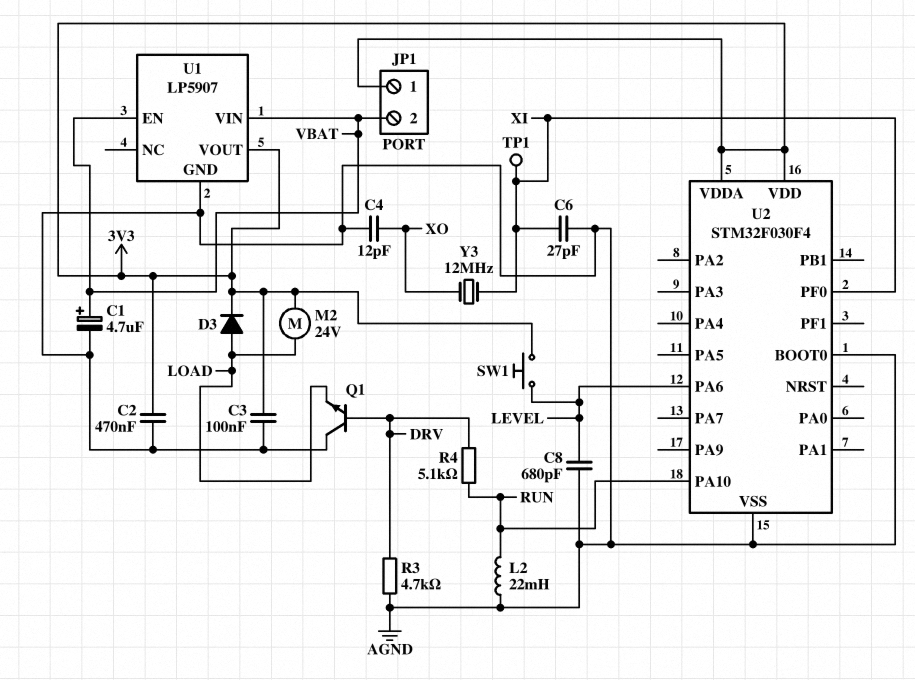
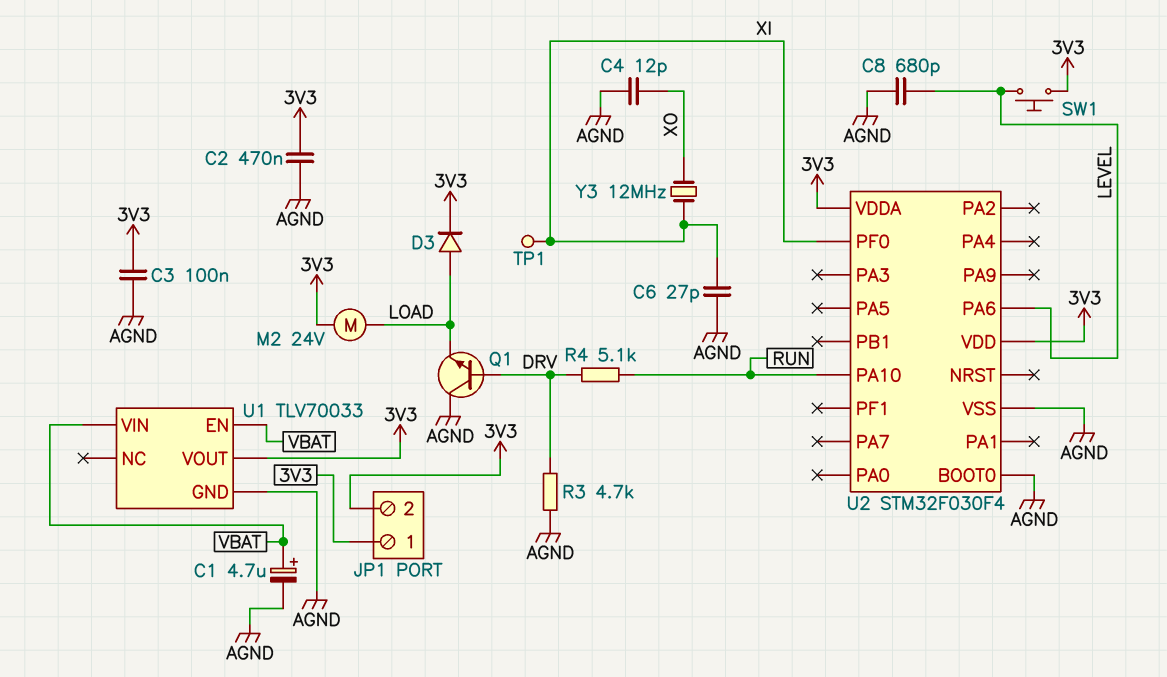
JP1 pin 2: VBAT -> 3V3
L2: 22mH (AGND, RUN) -> none
U1: LP5907 -> TLV70033

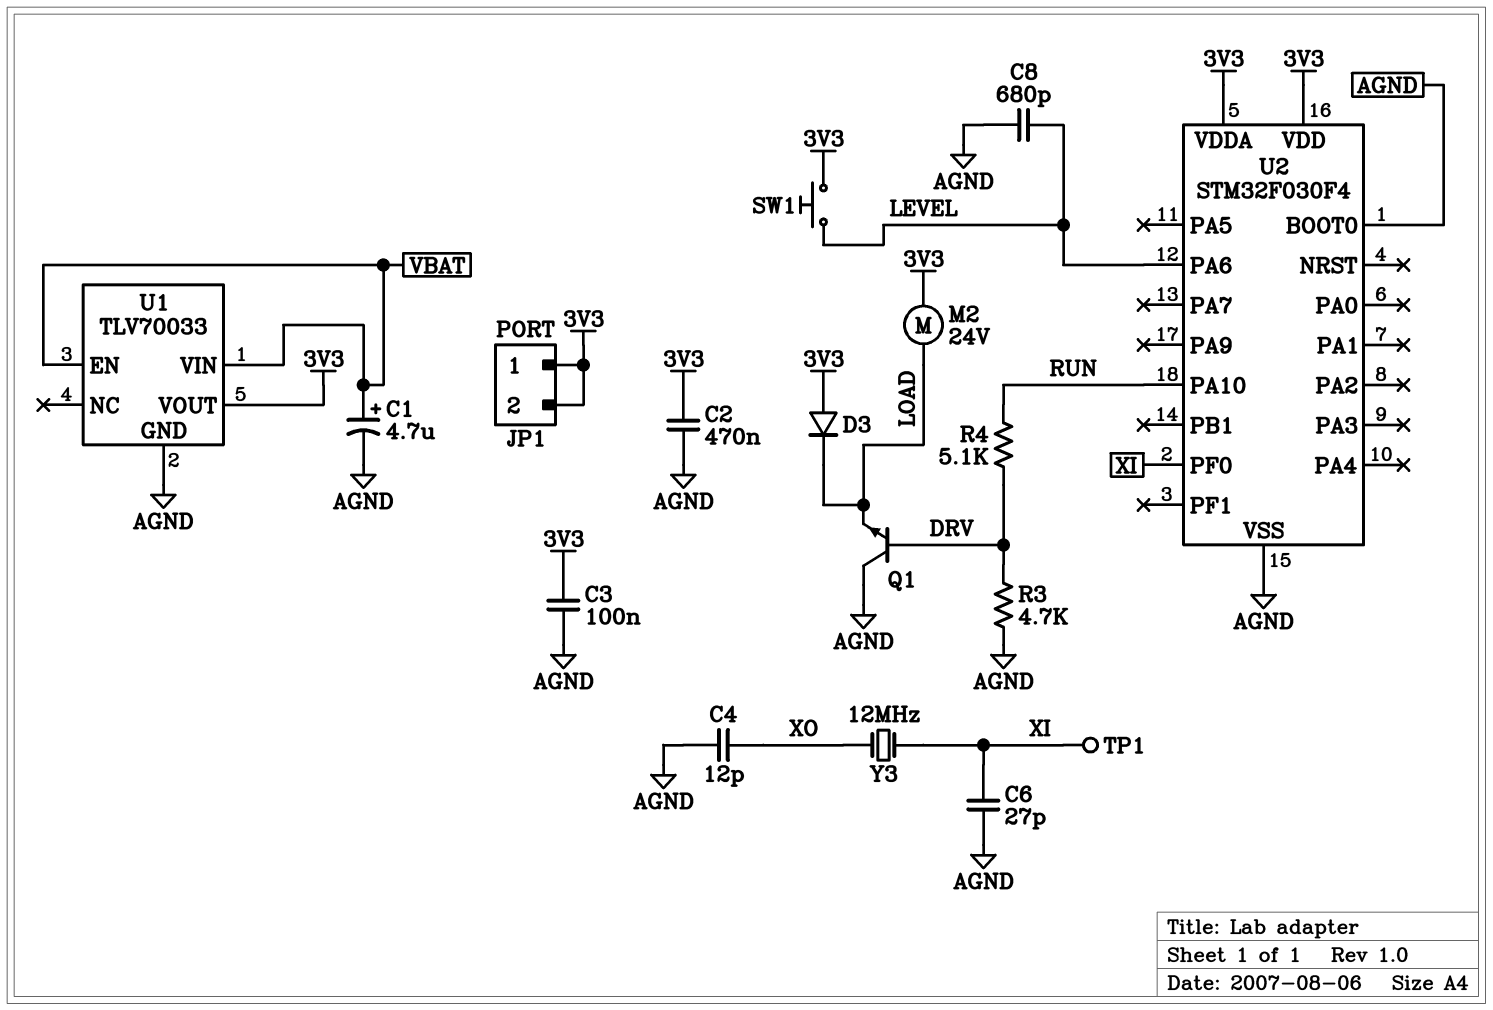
D3: diode (A LOAD, K 3V3) -> diode (A 3V3, K LOAD)

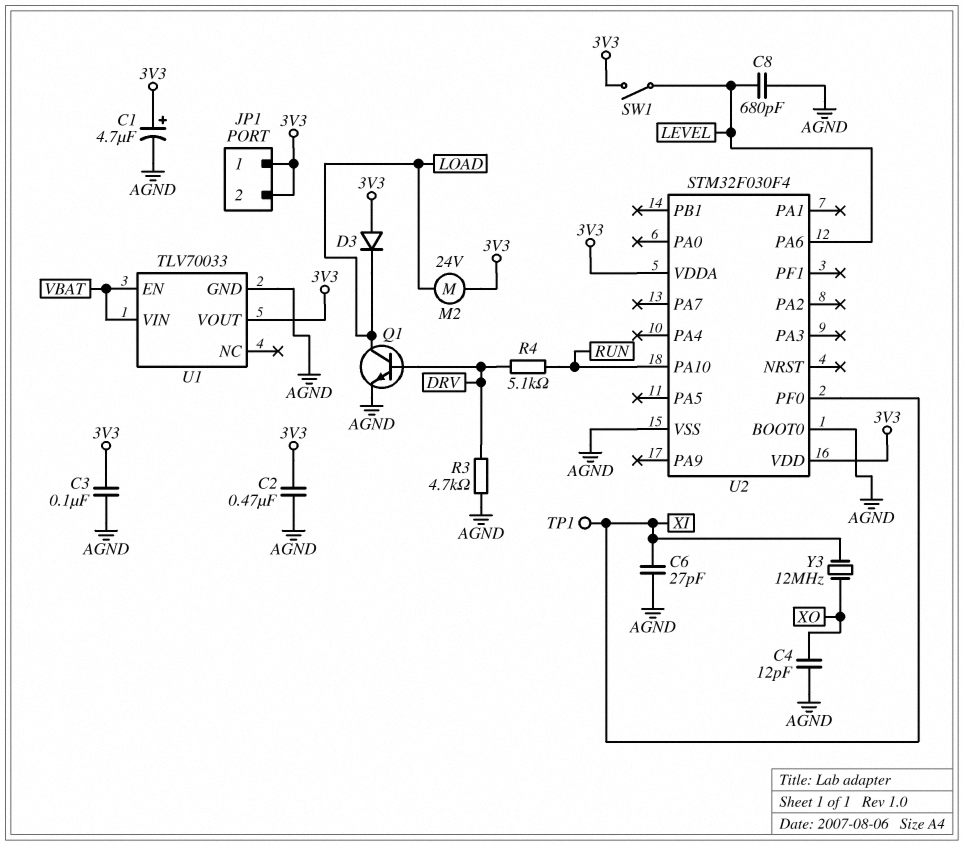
C1: 4.7uF (plus VBAT, minus AGND) -> 4.7uF (plus 3V3, minus AGND)
Q1: NPN (B DRV, C AGND, E LOAD) -> NPN (B DRV, C LOAD, E AGND)
SW1: button (3V3, LEVEL) -> switch (3V3, LEVEL)

